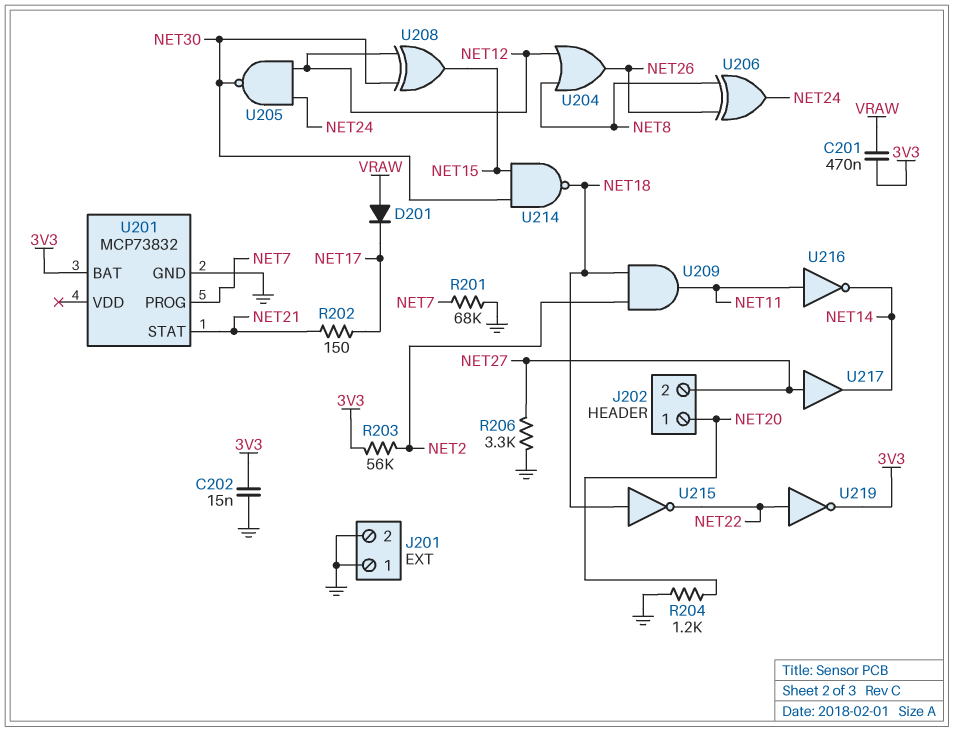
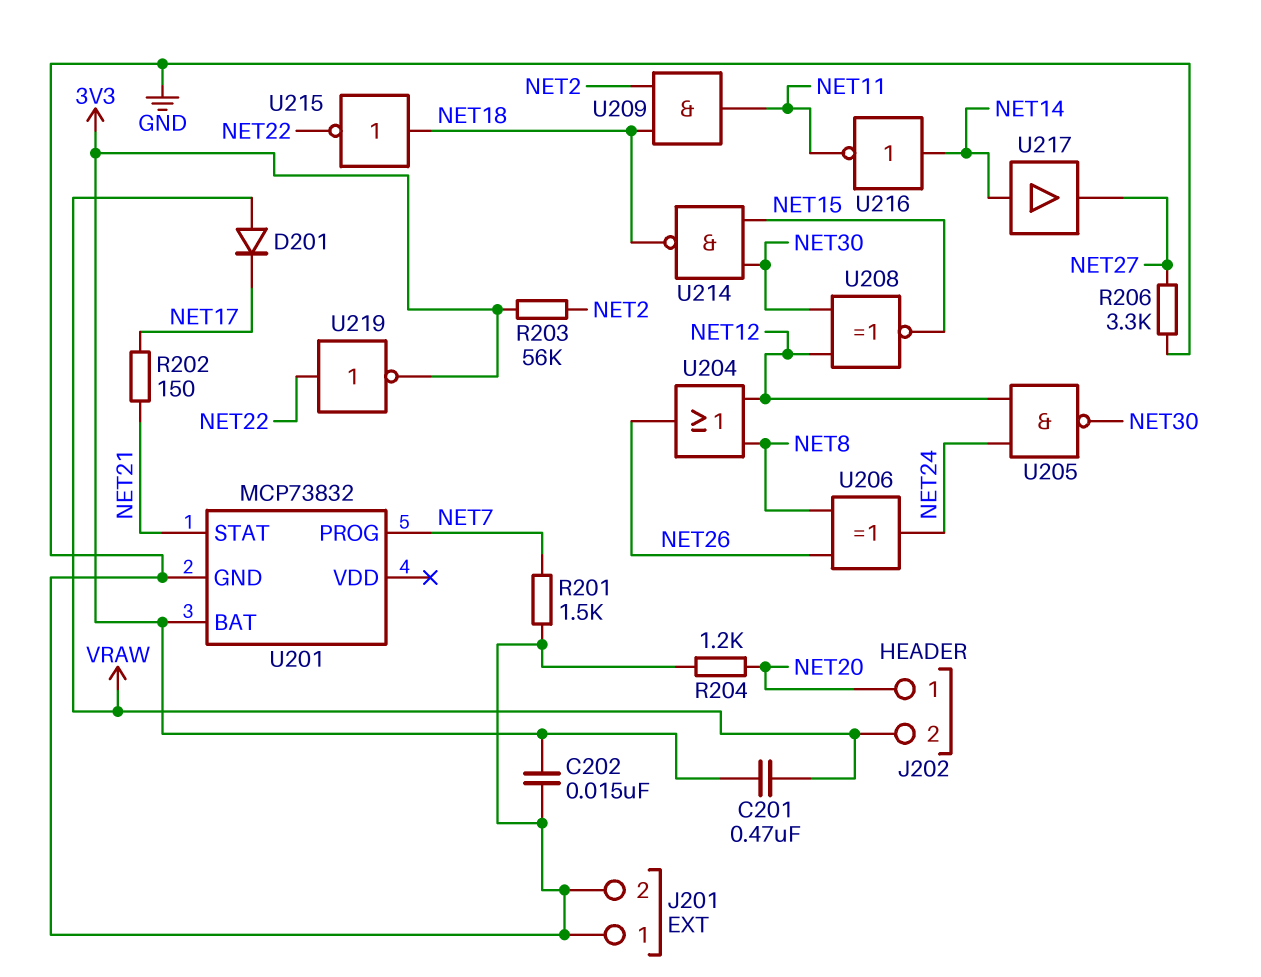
J202 pin 2: NET27 -> VRAW
R201: 68k (GND, NET7) -> 1.5k (GND, NET7)
U208: XOR (in NET12, in NET30, out NET15) -> XNOR (in NET12, in NET30, out NET15)
U216: NOT (in NET11, out NET14) -> NOT (in NET14, out NET11)
U217: buffer (in NET27, out NET14) -> buffer (in NET14, out NET27)

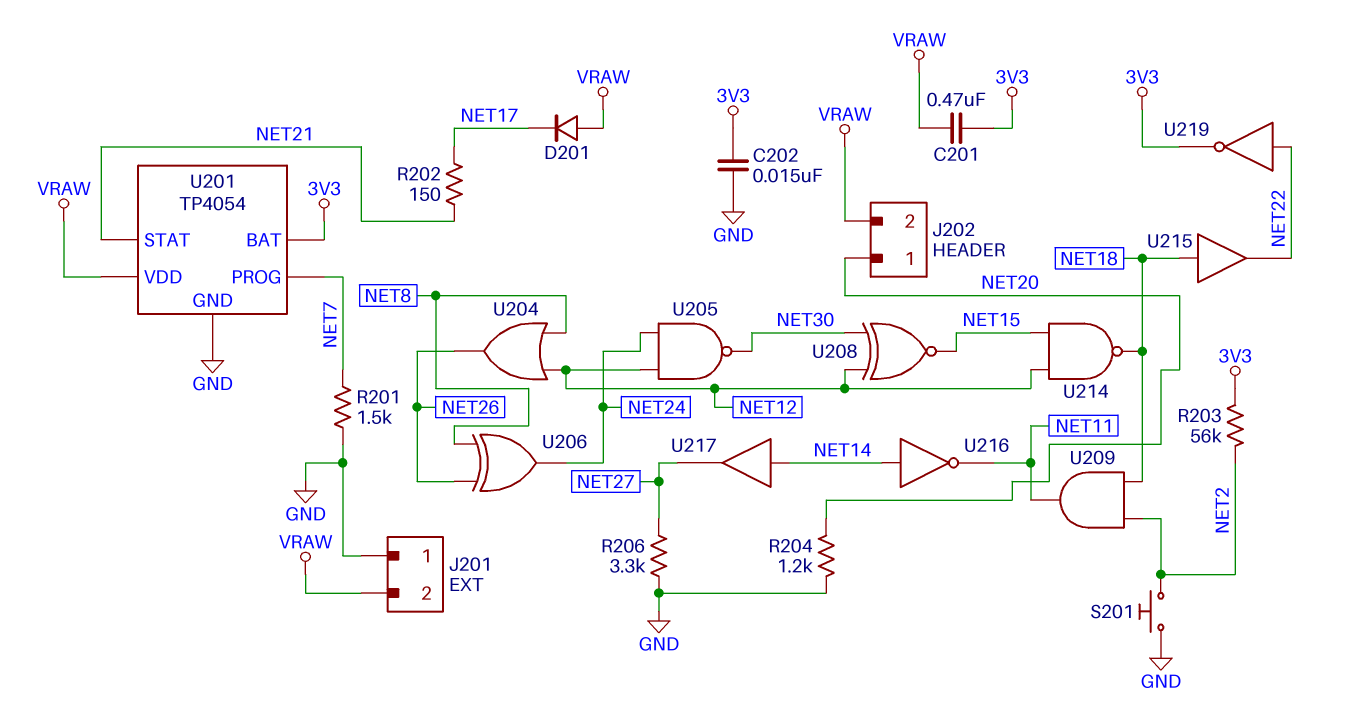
J201 pin 2: GND -> VRAW
S201: none -> button (GND, NET2)
U201: MCP73832 -> TP4054
U201 pin VDD: none -> VRAW
U214: NAND (in NET15, in NET30, out NET18) -> NAND (in NET12, in NET15, out NET18)
U215: NOT (in NET18, out NET22) -> buffer (in NET18, out NET22)

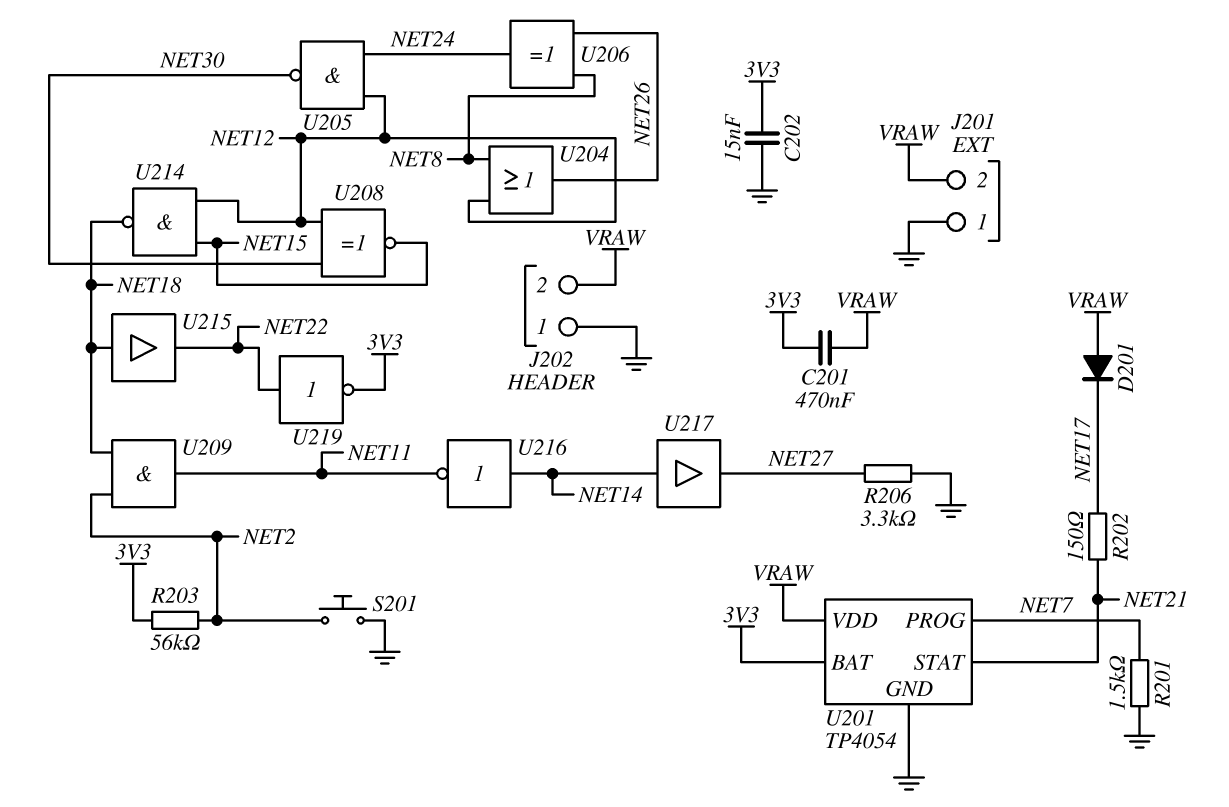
J202 pin 1: NET20 -> GND
R204: 1.2k (GND, NET20) -> none

